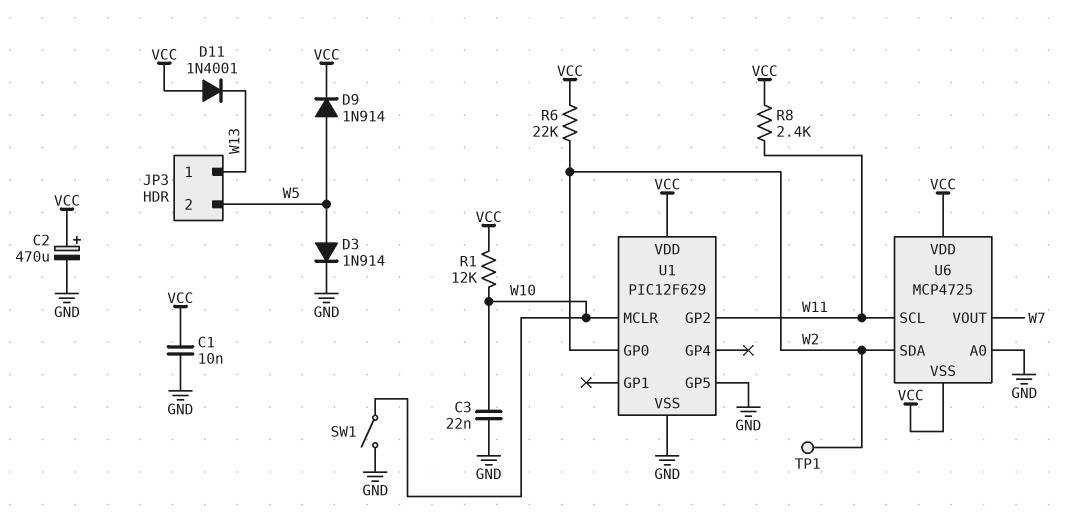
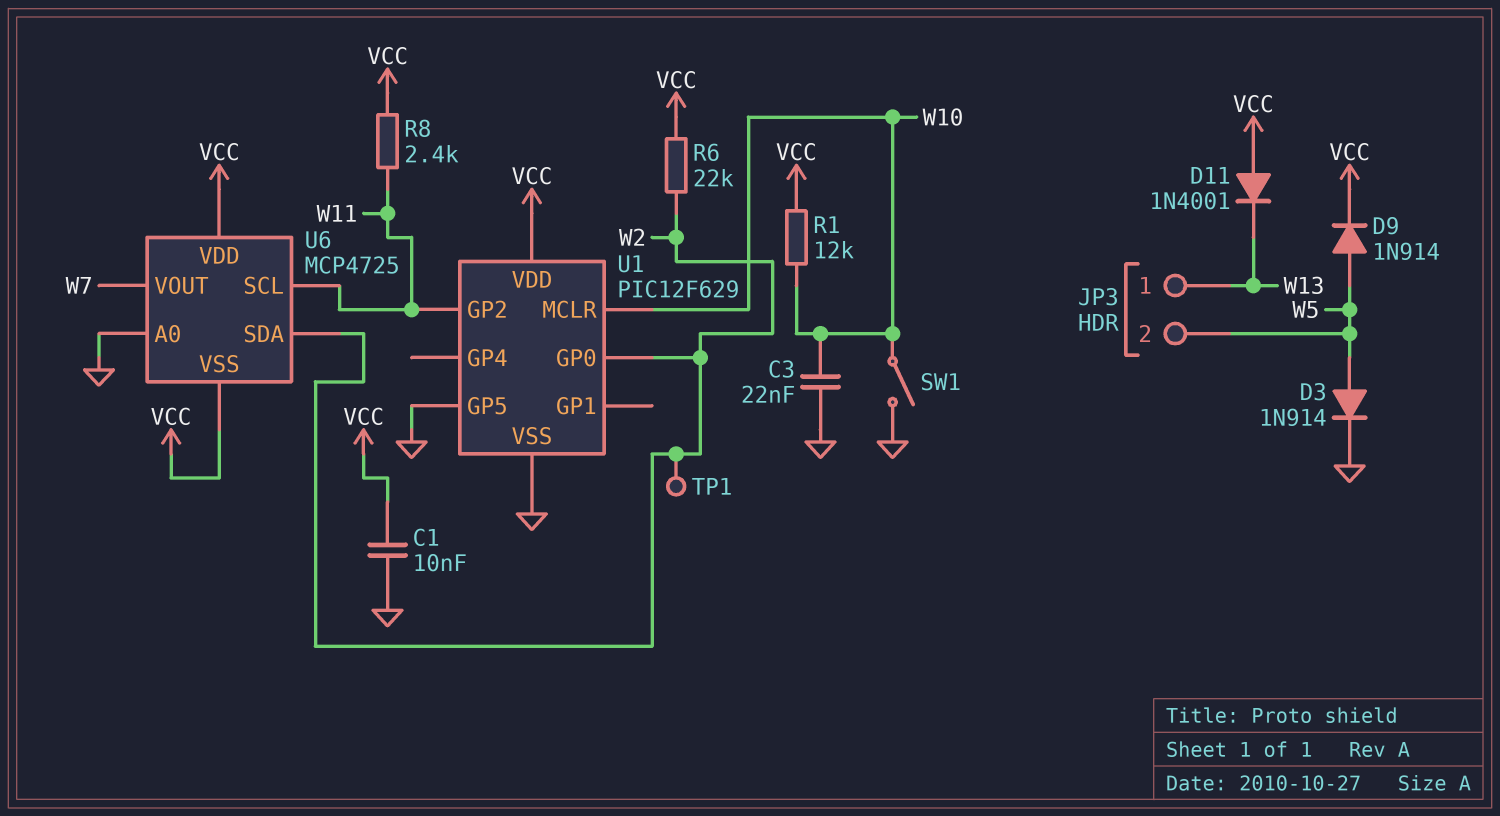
C2: 470uF (plus VCC, minus GND) -> none

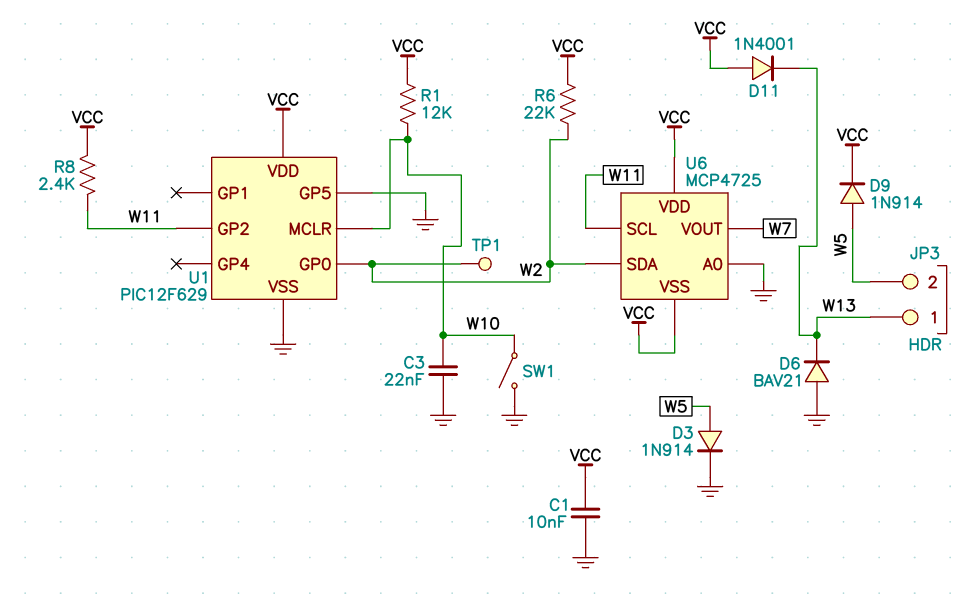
D6: none -> diode BAV21 (A GND, K W13)

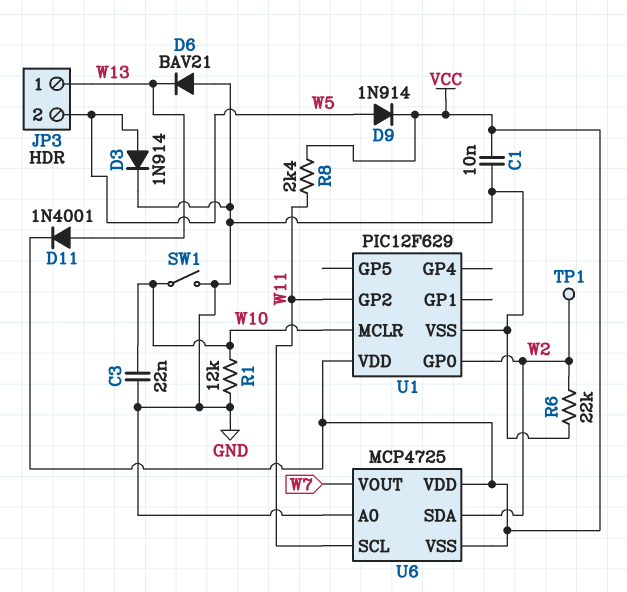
D11: diode 1N4001 (A VCC, K W13) -> diode 1N4001 (A W13, K VCC)
R1: 12k (VCC, W10) -> 12k (GND, W10)
R6: 22k (VCC, W2) -> 22k (GND, W2)
U1 pin GP5: GND -> none

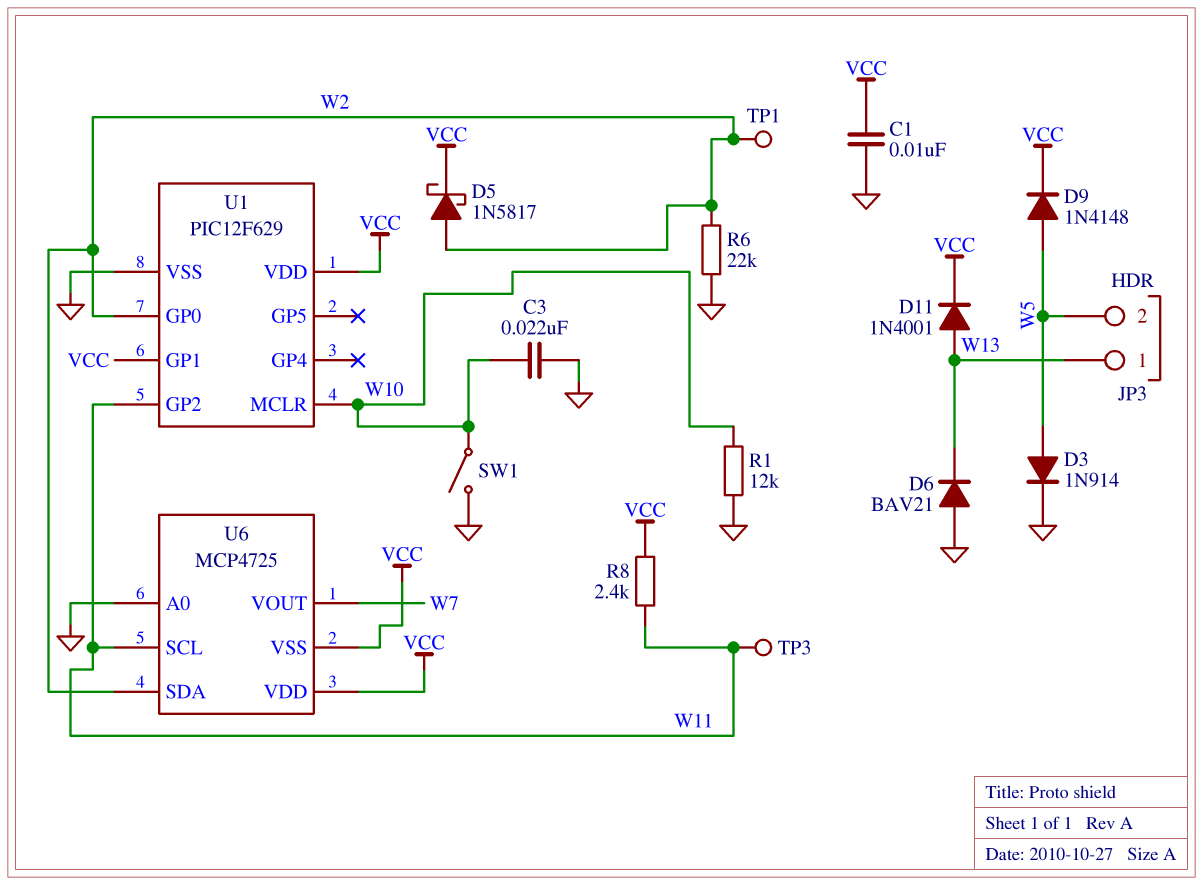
D5: none -> schottky 1N5817 (A W2, K VCC)
D9: diode 1N914 (A W5, K VCC) -> diode 1N4148 (A W5, K VCC)
TP3: none -> test point (W11)
U1 pin GP1: none -> VCC

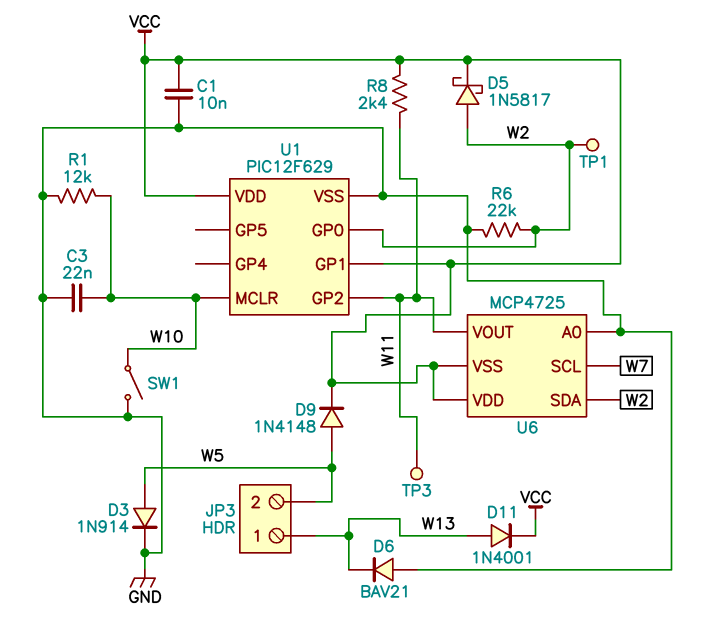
U6 pin SCL: W11 -> W7
U6 pin VOUT: W7 -> W11

